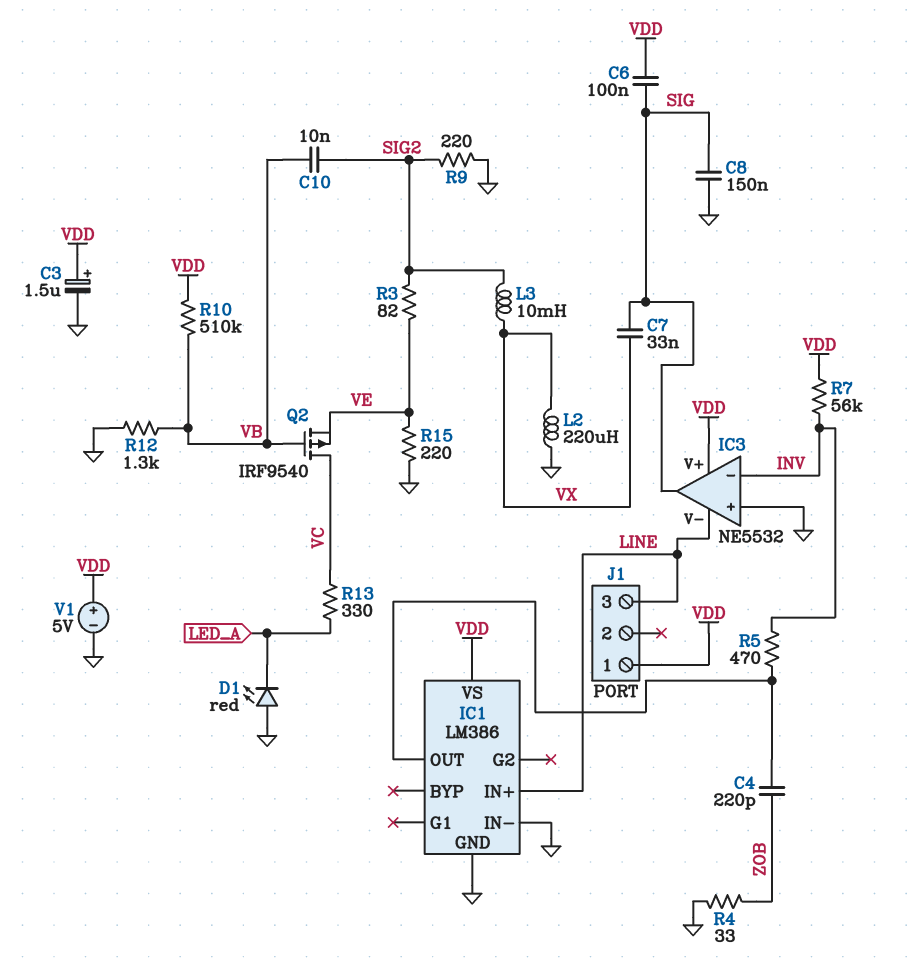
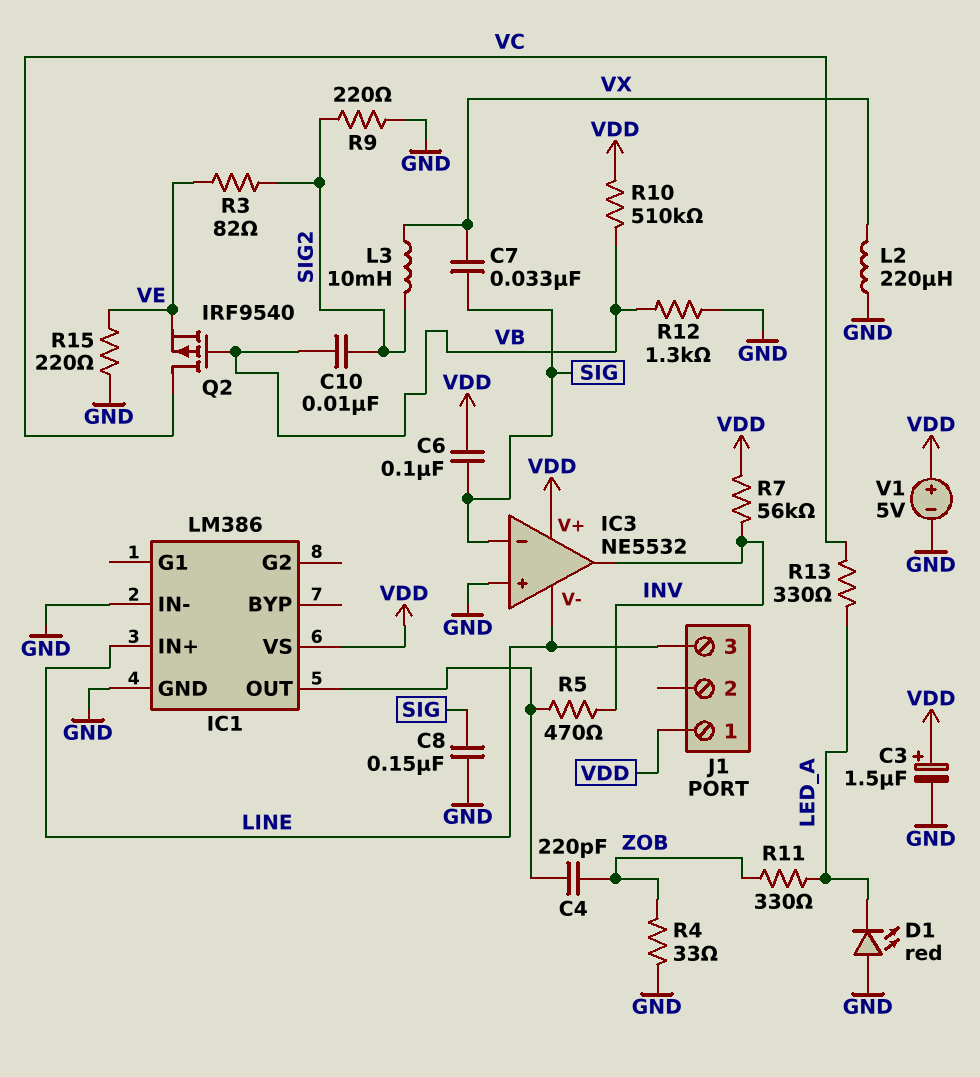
IC3 pin in-: INV -> SIG
IC3 pin out: SIG -> INV
R11: none -> 330 (LED_A, ZOB)

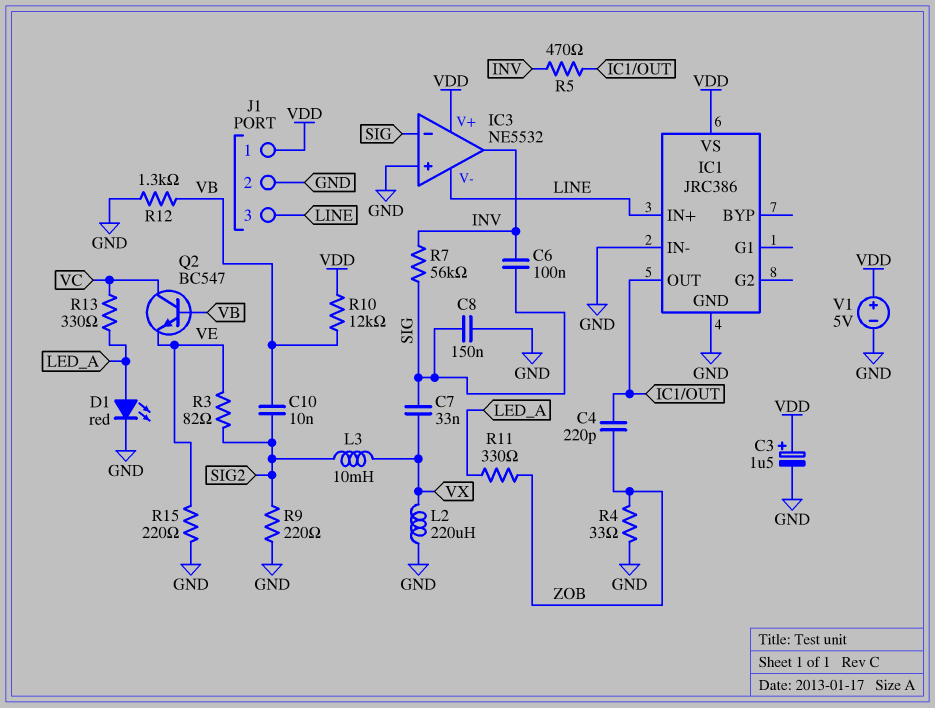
C6: 100nF (SIG, VDD) -> 100nF (INV, SIG)
D1: LED red (A GND, K LED_A) -> LED red (A LED_A, K GND)
IC1: LM386 -> JRC386
J1 pin 2: none -> GND
Q2: PMOS IRF9540 (G VB, D VC, S VE) -> NPN BC547 (B VB, C VC, E VE)
R7: 56k (INV, VDD) -> 56k (INV, SIG)
R10: 510k (VB, VDD) -> 12k (VB, VDD)

